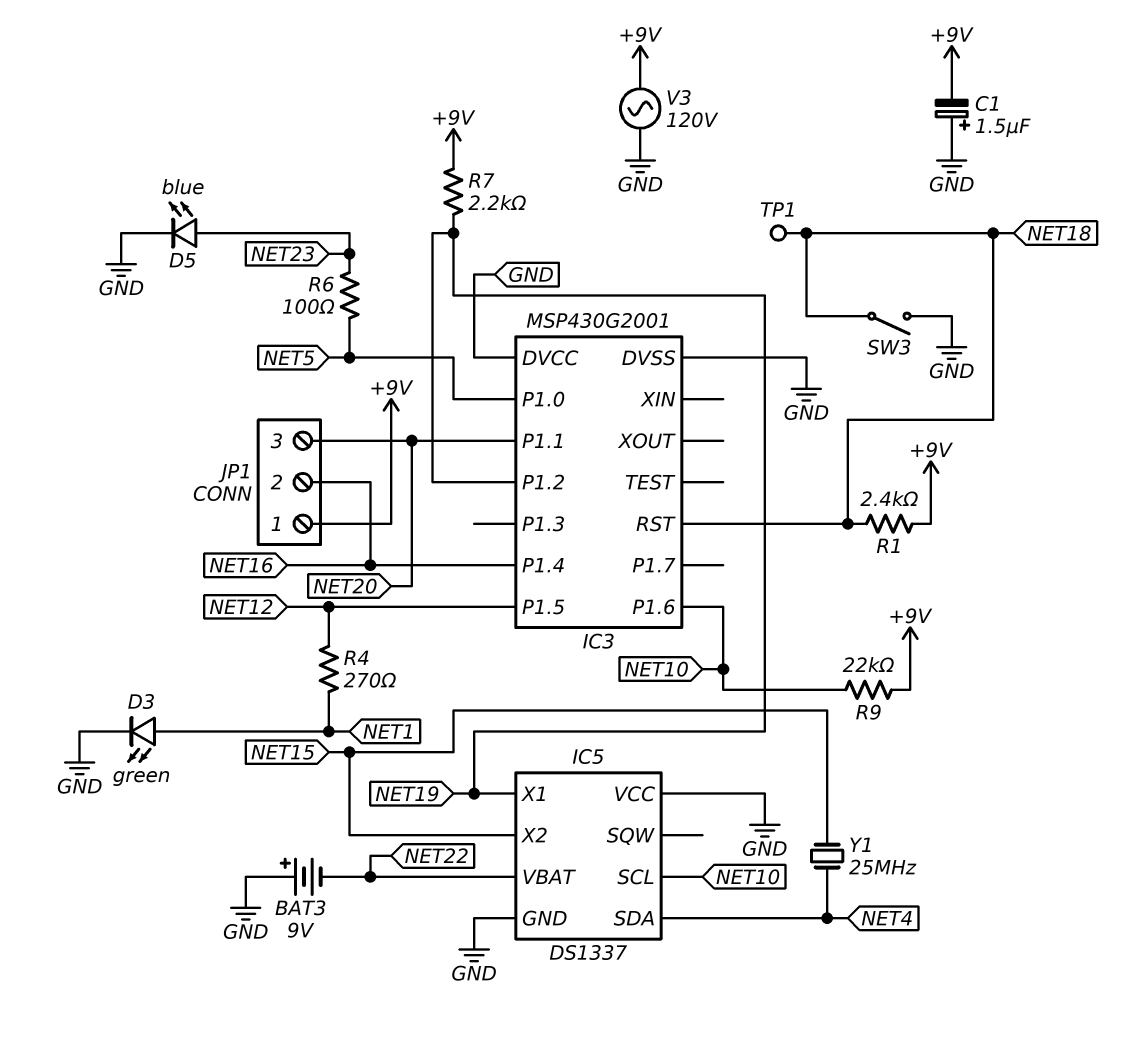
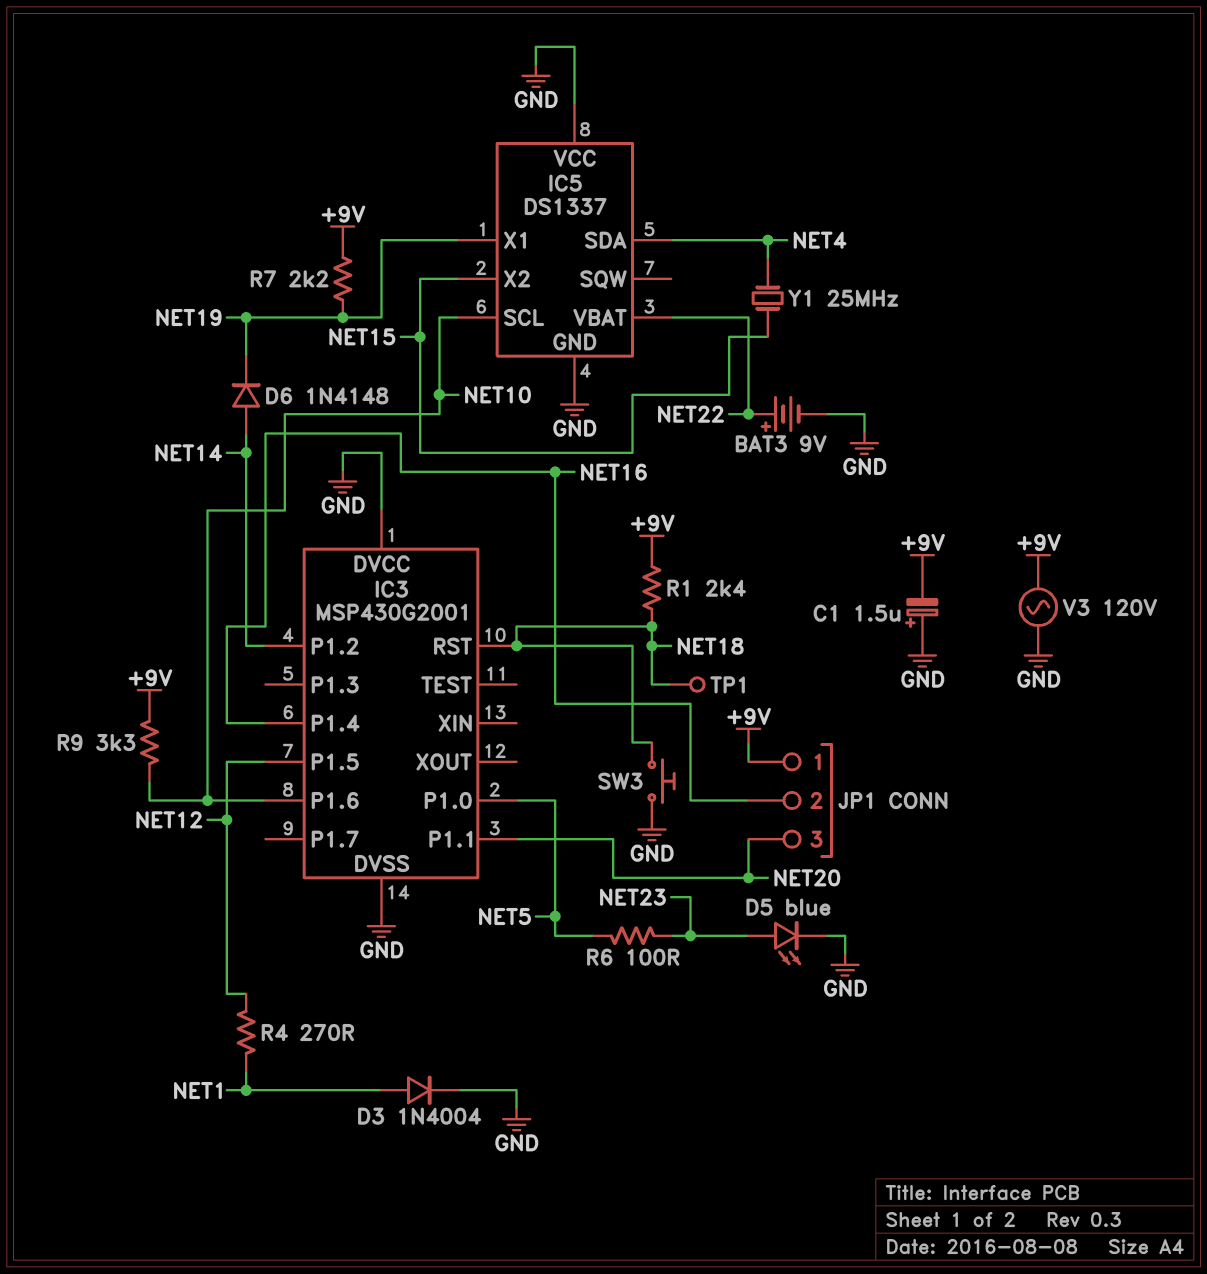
BAT3: 9V (plus GND, minus NET22) -> 9V (plus NET22, minus GND)
D3: LED green (A NET1, K GND) -> diode 1N4004 (A NET1, K GND)
D6: none -> diode 1N4148 (A NET14, K NET19)
IC3 pin P1.2: NET19 -> NET14
R9: 22k (+9V, NET10) -> 3.3k (+9V, NET10)
SW3: switch (GND, NET18) -> button (GND, NET18)

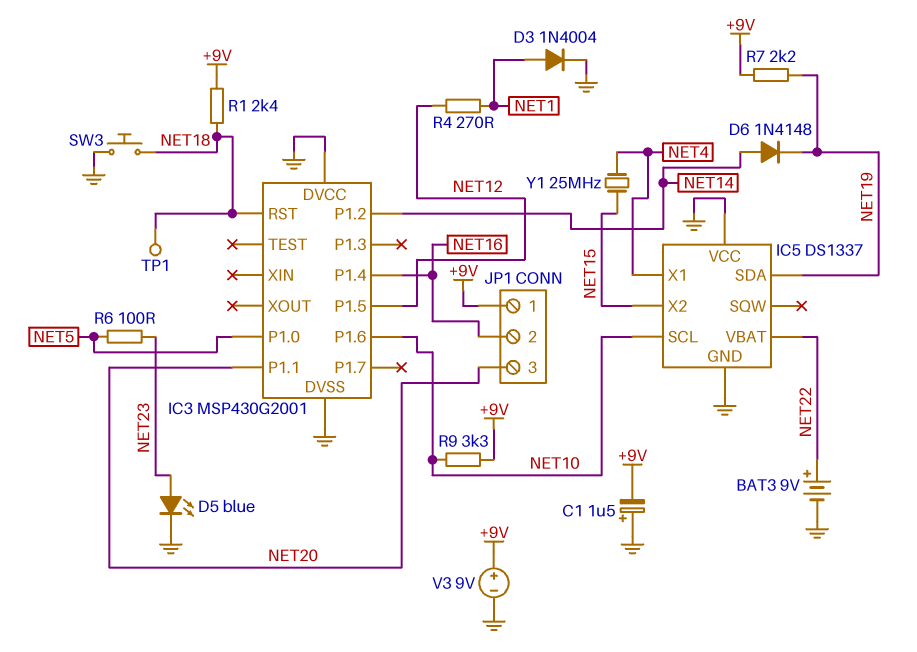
IC5 pin SDA: NET4 -> NET19
IC5 pin X1: NET19 -> NET4
V3: AC 120V (+9V, GND) -> 9V (plus +9V, minus GND)

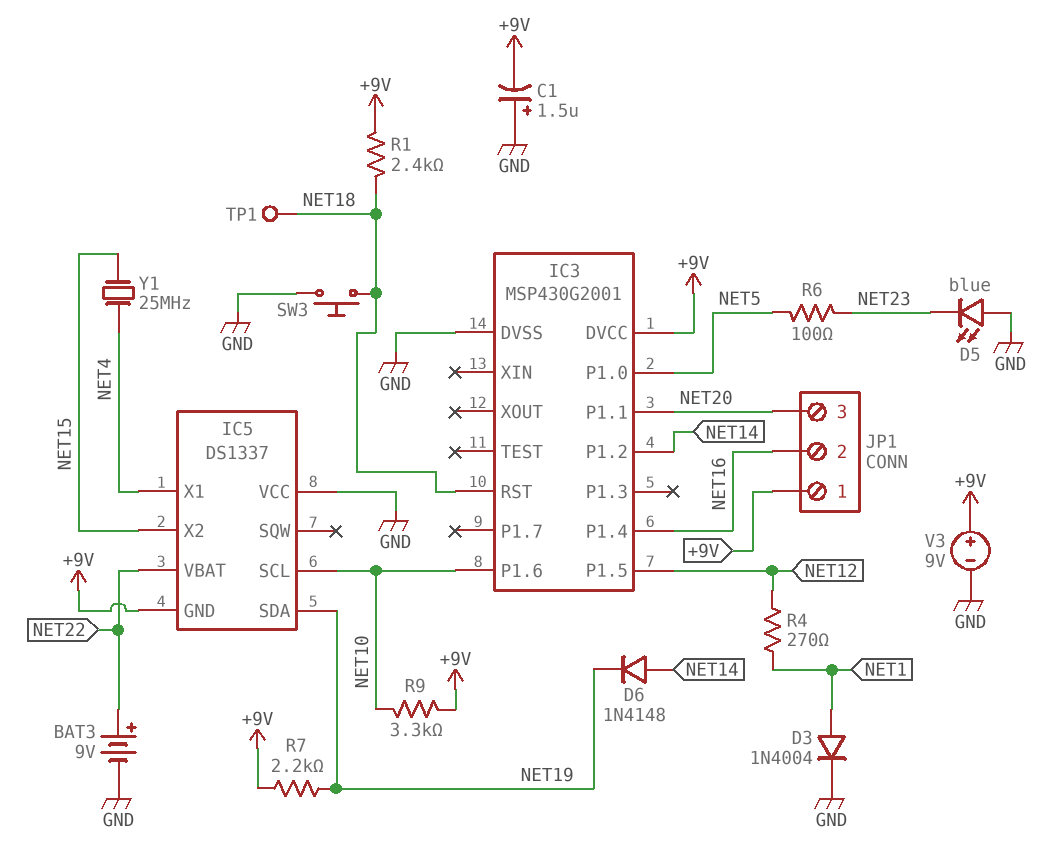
D5: LED blue (A NET23, K GND) -> LED blue (A GND, K NET23)
IC3 pin DVCC: GND -> +9V
IC5 pin GND: GND -> +9V

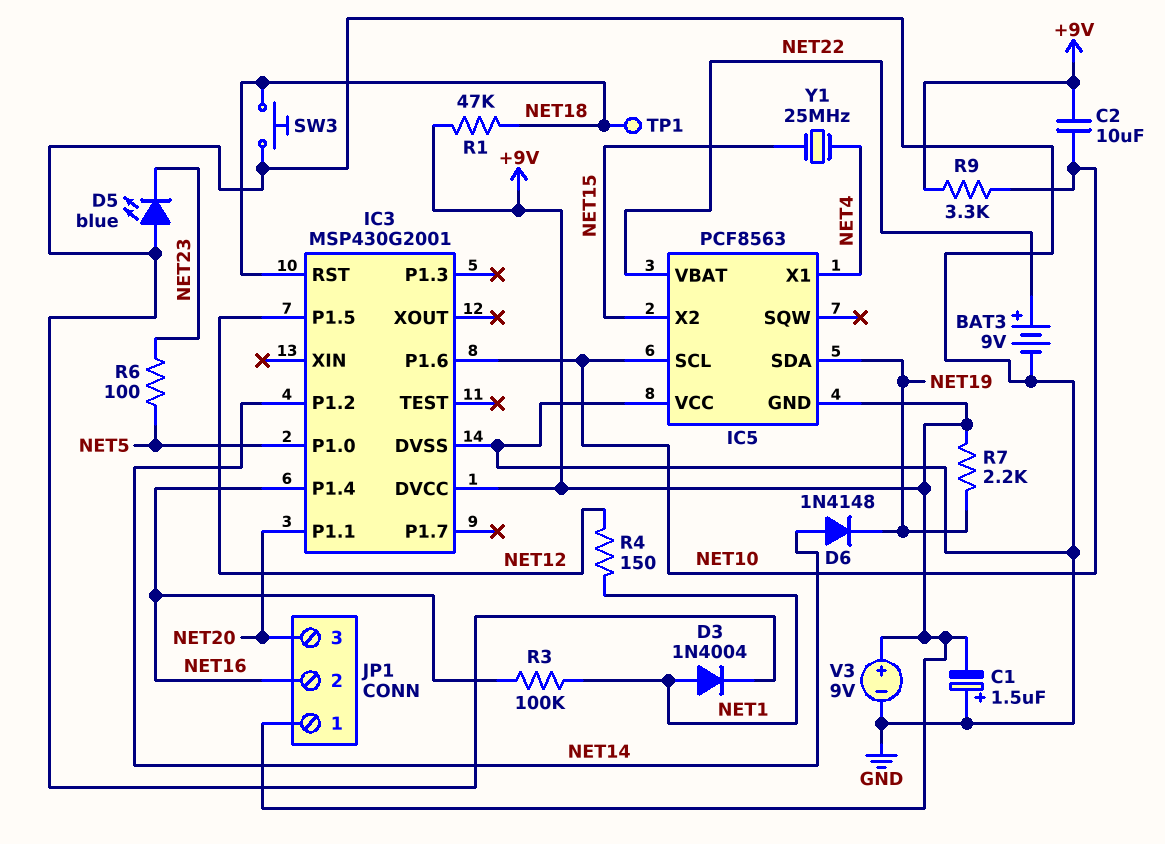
C2: none -> 10uF (+9V, NET10)
IC5: DS1337 -> PCF8563
R1: 2.4k (+9V, NET18) -> 47k (+9V, NET18)
R3: none -> 100k (NET1, NET16)
R4: 270 (NET1, NET12) -> 150 (NET1, NET12)

